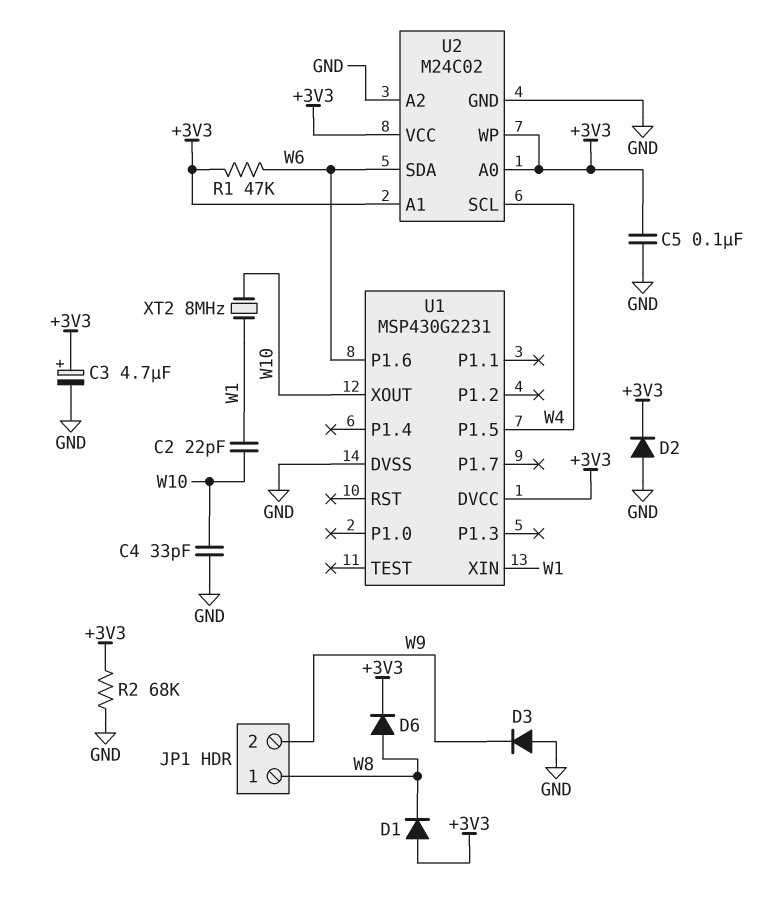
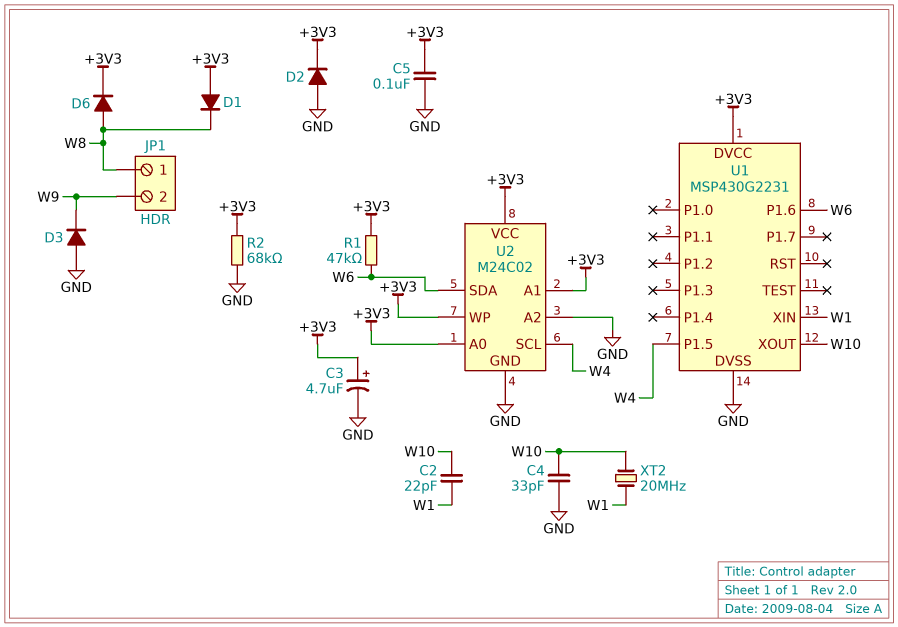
XT2: 8MHz (W1, W10) -> 20MHz (W1, W10)

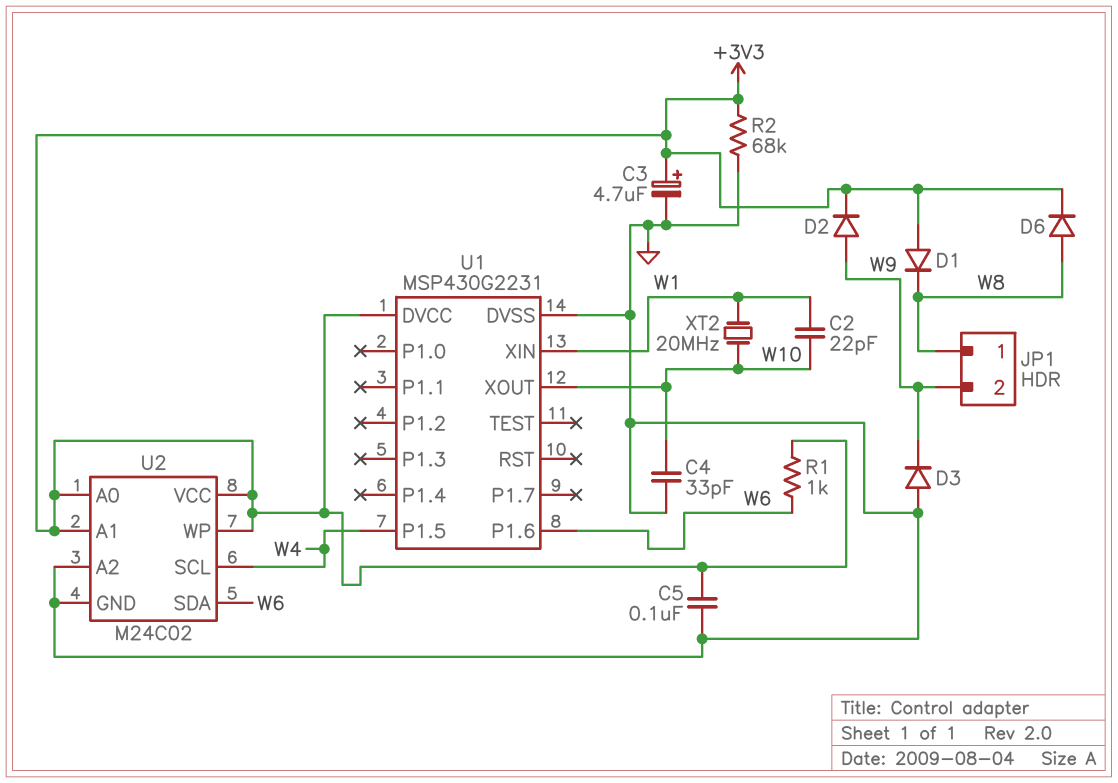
D2: diode (A GND, K +3V3) -> diode (A W9, K +3V3)
R1: 47k (+3V3, W6) -> 1k (+3V3, W6)

